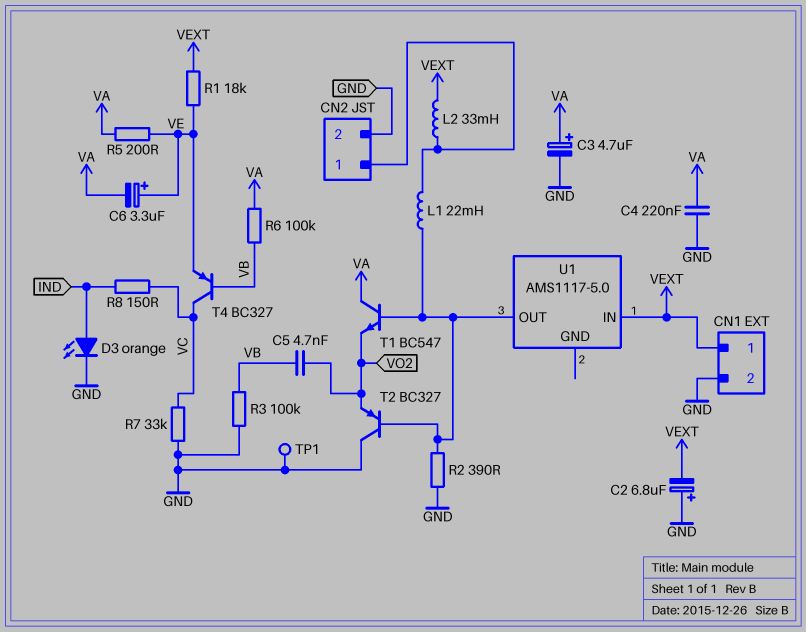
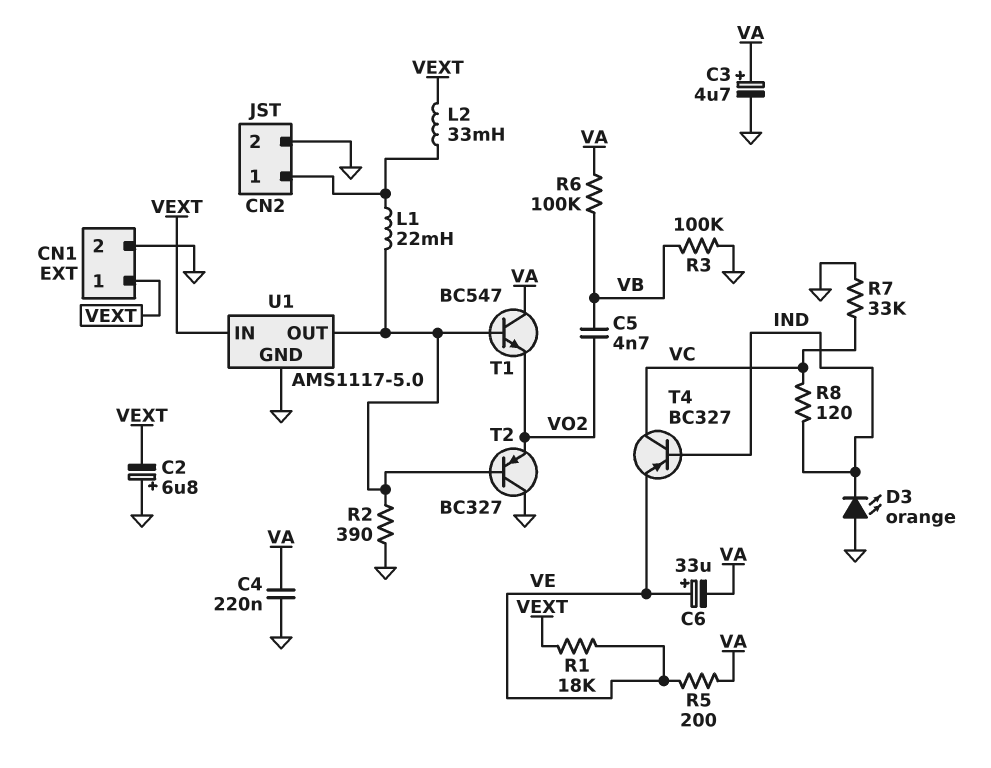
C6: 3.3uF (plus VE, minus VA) -> 33uF (plus VE, minus VA)
D3: LED orange (A IND, K GND) -> LED orange (A GND, K IND)
R8: 150 (IND, VC) -> 120 (IND, VC)
T4: PNP BC327 (B VB, C VC, E VE) -> PNP BC327 (B IND, C VC, E VE)
TP1: test point (GND) -> none
U1 pin GND: none -> GND

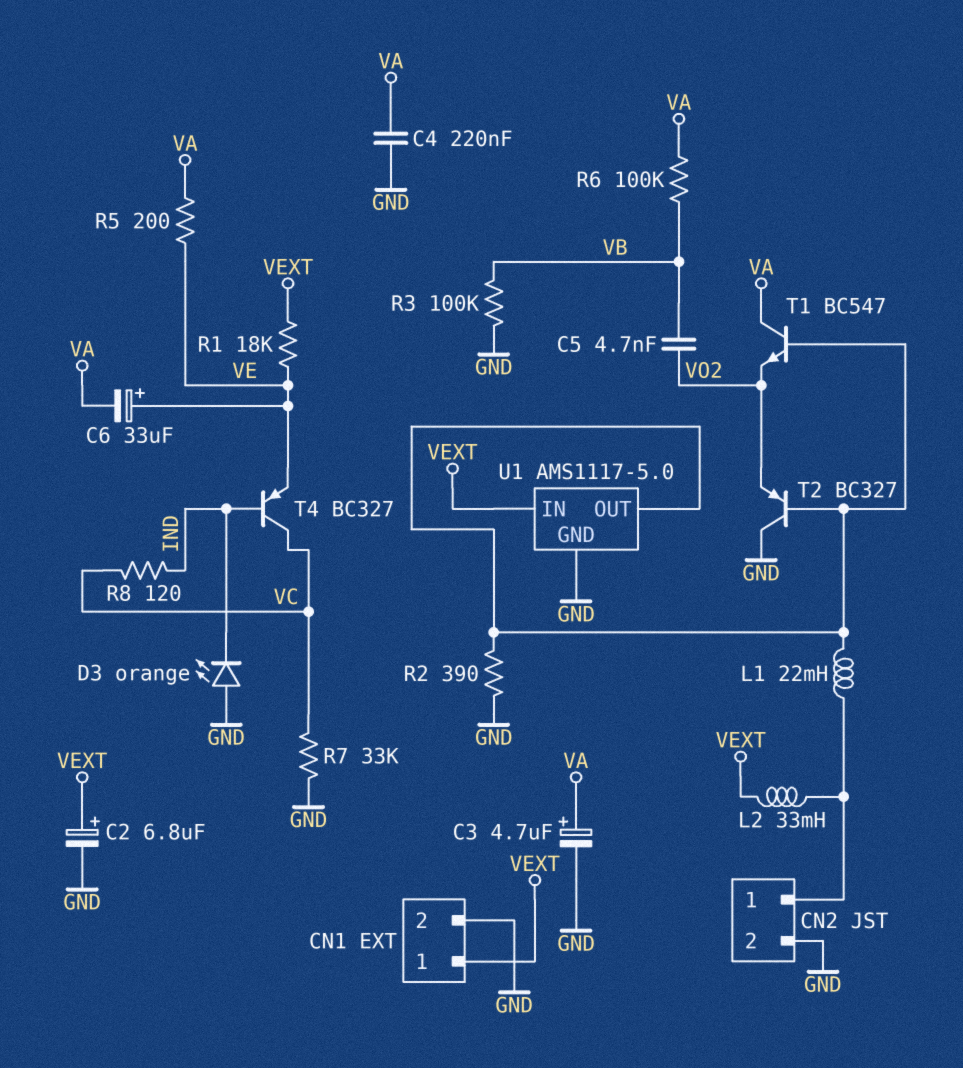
C2: 6.8uF (plus GND, minus VEXT) -> 6.8uF (plus VEXT, minus GND)

